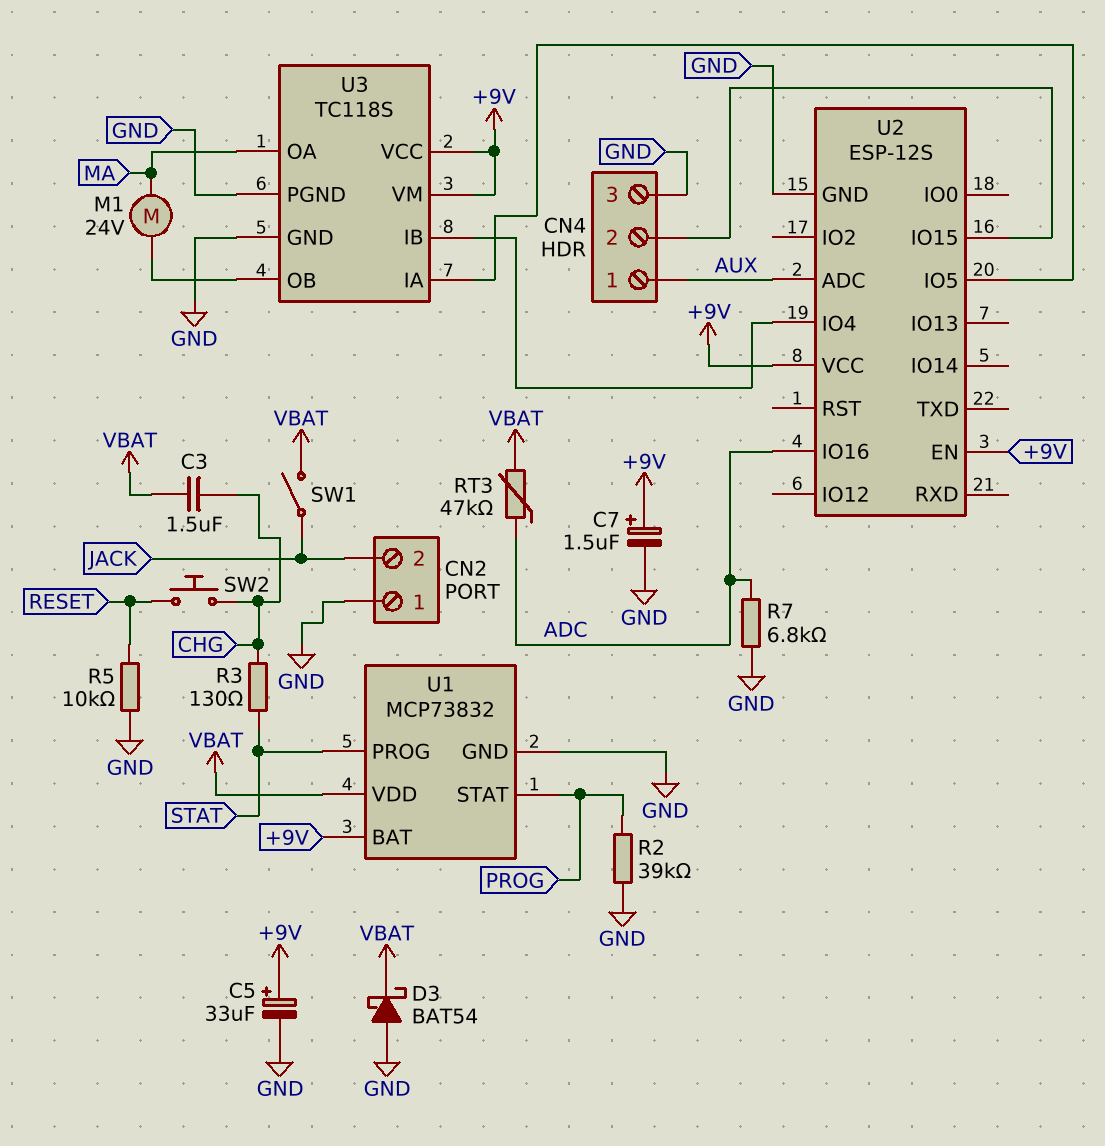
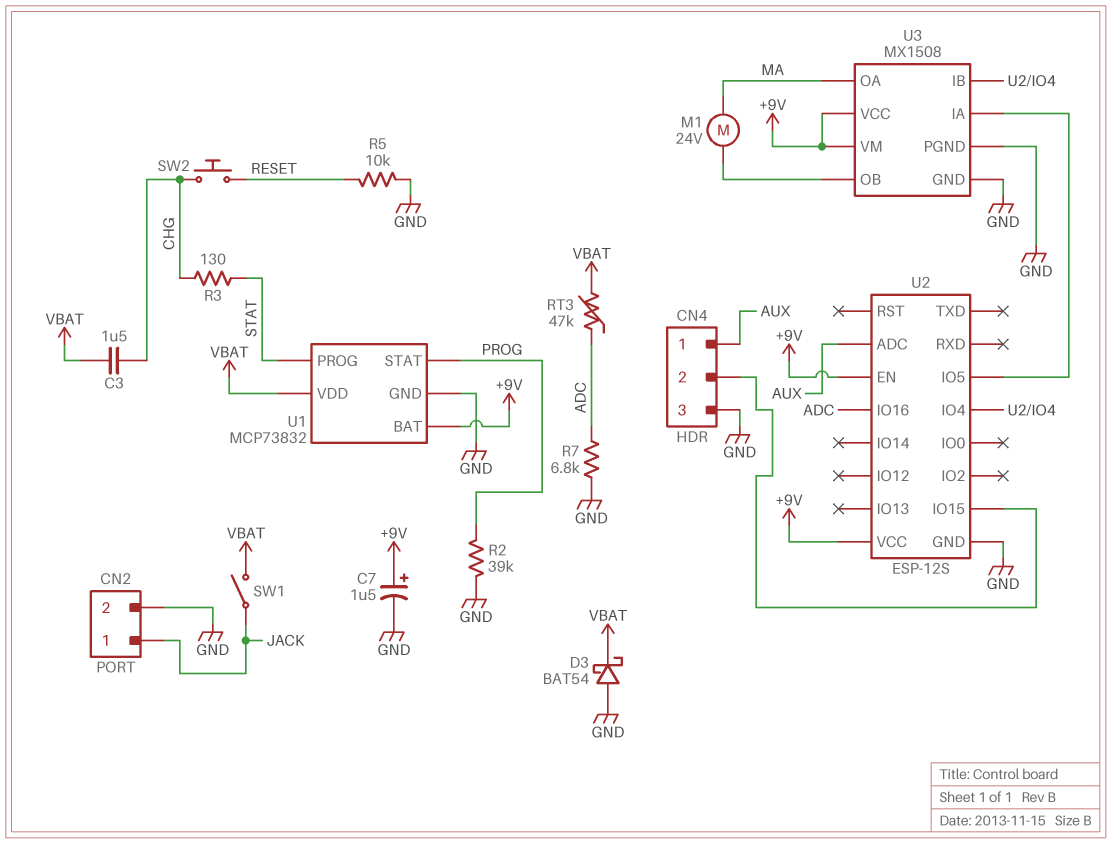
C5: 33uF (plus +9V, minus GND) -> none
CN2 pin 1: GND -> JACK
CN2 pin 2: JACK -> GND
U3: TC118S -> MX1508

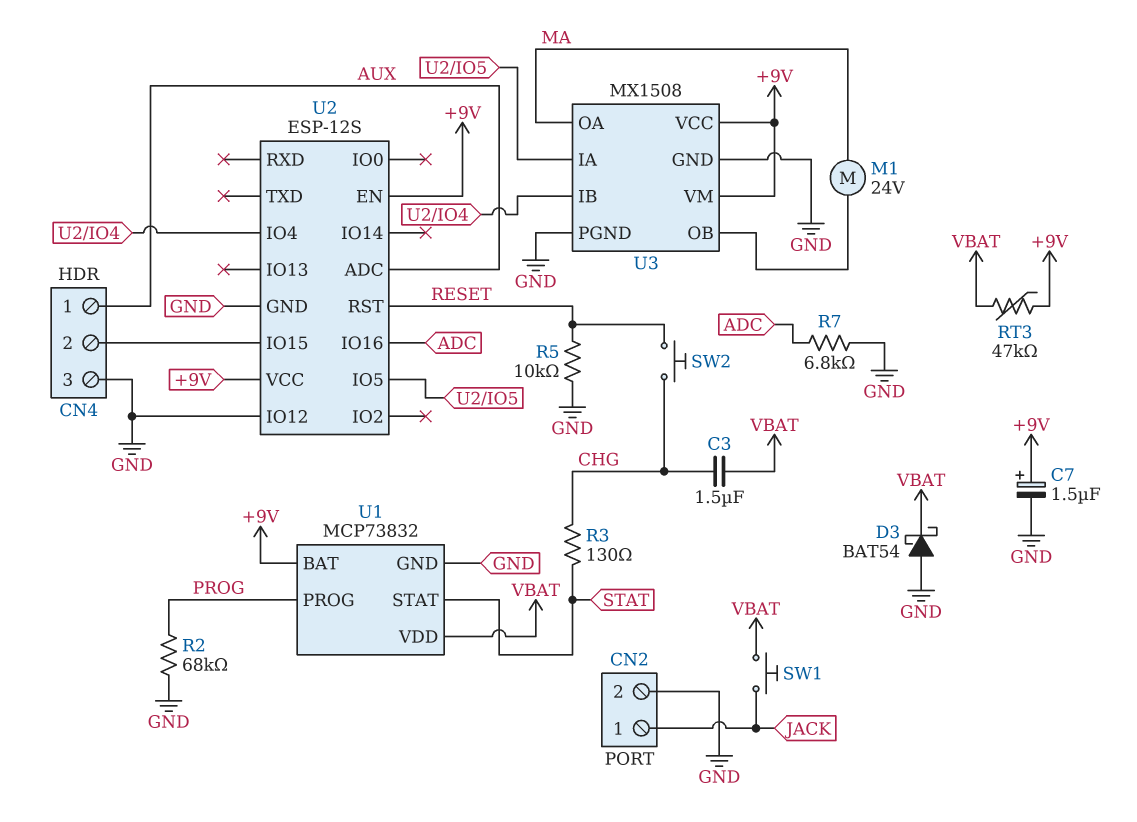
R2: 39k (GND, PROG) -> 68k (GND, PROG)
RT3: 47k (ADC, VBAT) -> 47k (+9V, VBAT)
SW1: switch (JACK, VBAT) -> button (JACK, VBAT)
U1 pin PROG: STAT -> PROG
U1 pin STAT: PROG -> STAT
U2 pin IO12: none -> GND
U2 pin RST: none -> RESET

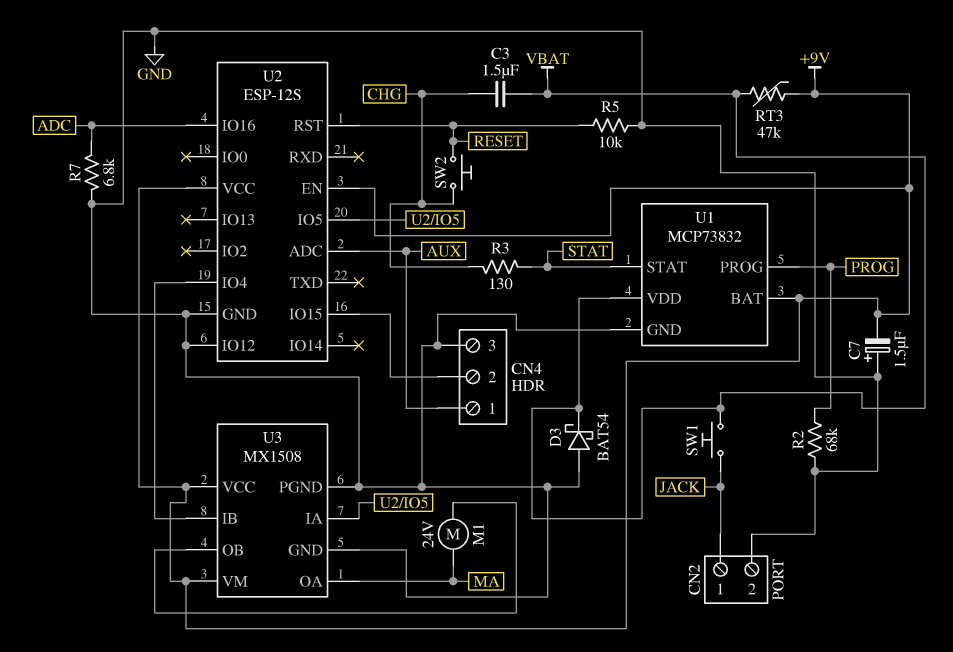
C7: 1.5uF (plus +9V, minus GND) -> 1.5uF (plus GND, minus +9V)

